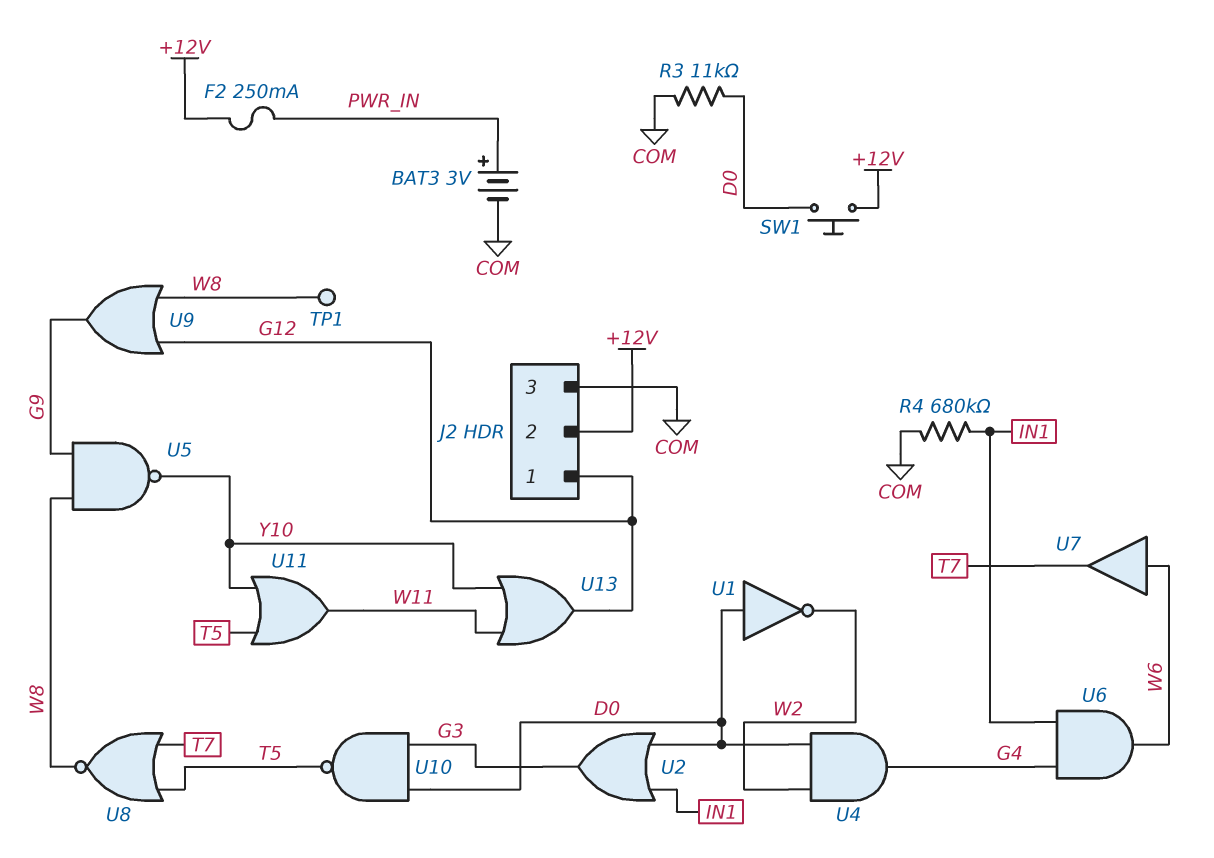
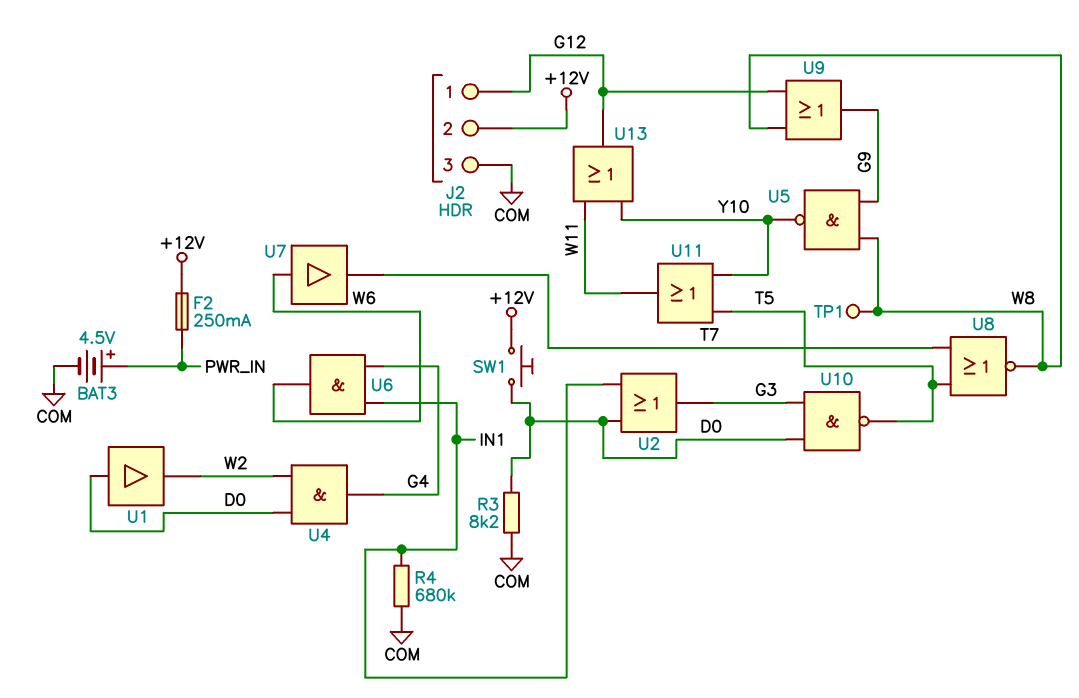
BAT3: 3V (plus PWR_IN, minus COM) -> 4.5V (plus PWR_IN, minus COM)
R3: 11k (COM, D0) -> 8.2k (COM, D0)
U1: NOT (in D0, out W2) -> buffer (in D0, out W2)

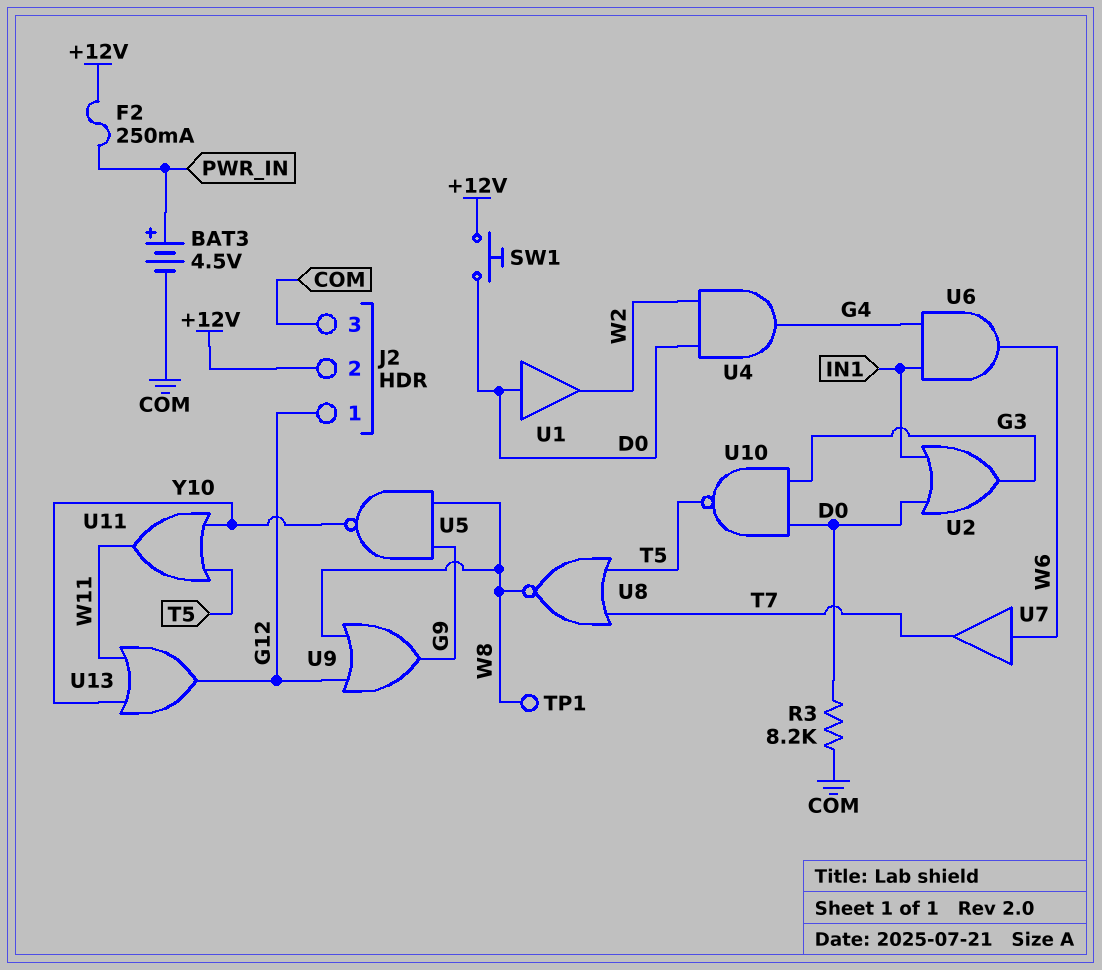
R4: 680k (COM, IN1) -> none

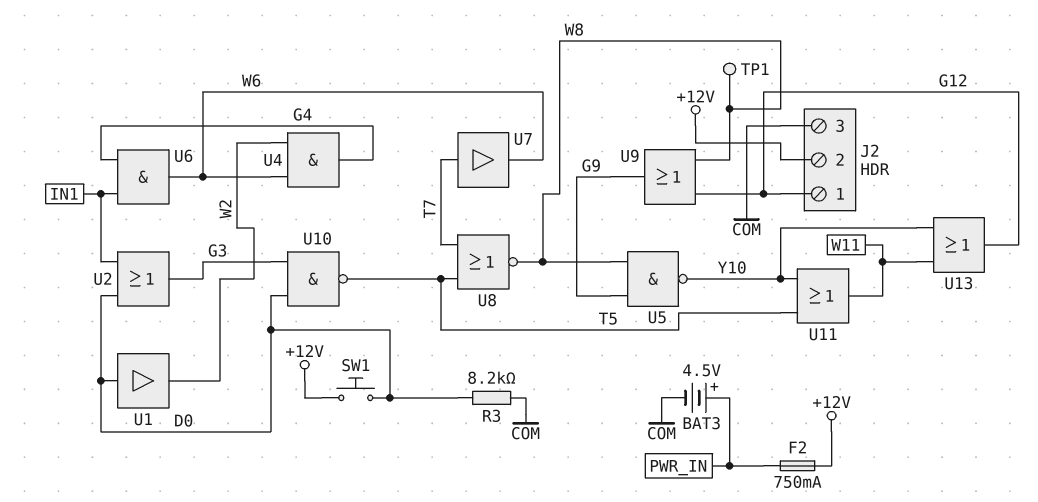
F2: 250mA (+12V, PWR_IN) -> 750mA (+12V, PWR_IN)
U4: AND (in D0, in W2, out G4) -> AND (in W2, in W6, out G4)
U7: buffer (in W6, out T7) -> buffer (in T7, out W6)

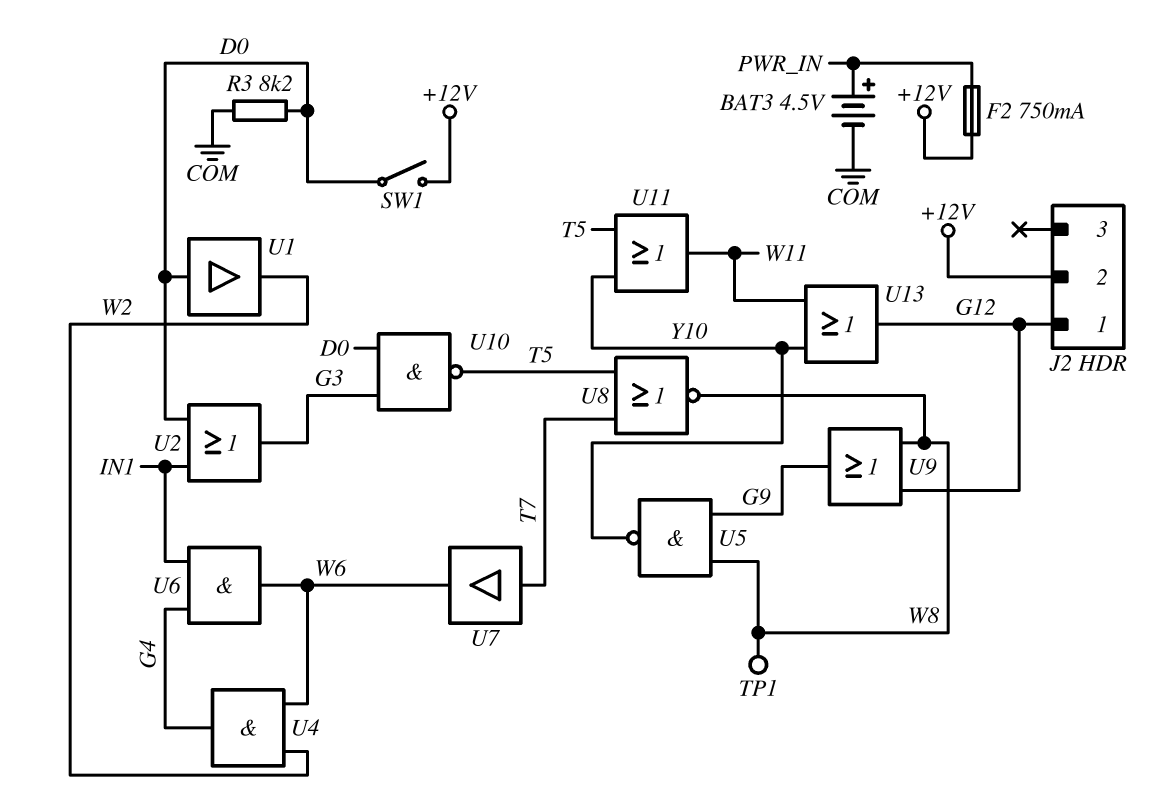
J2 pin 3: COM -> none
SW1: button (+12V, D0) -> switch (+12V, D0)

